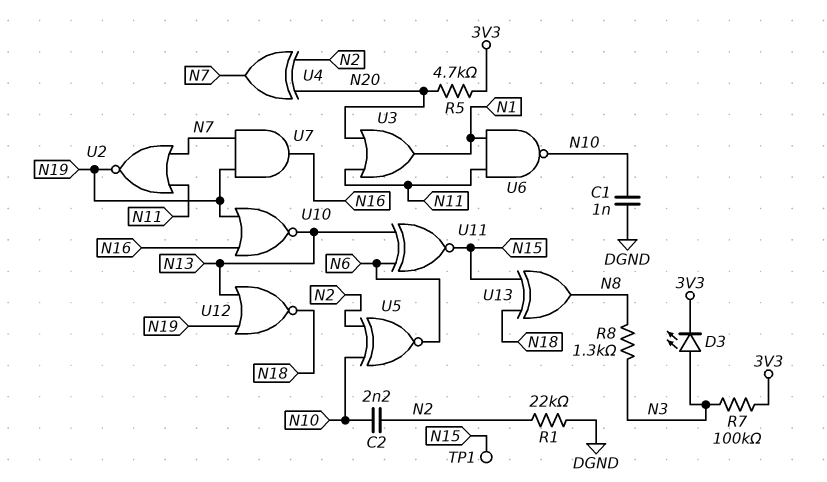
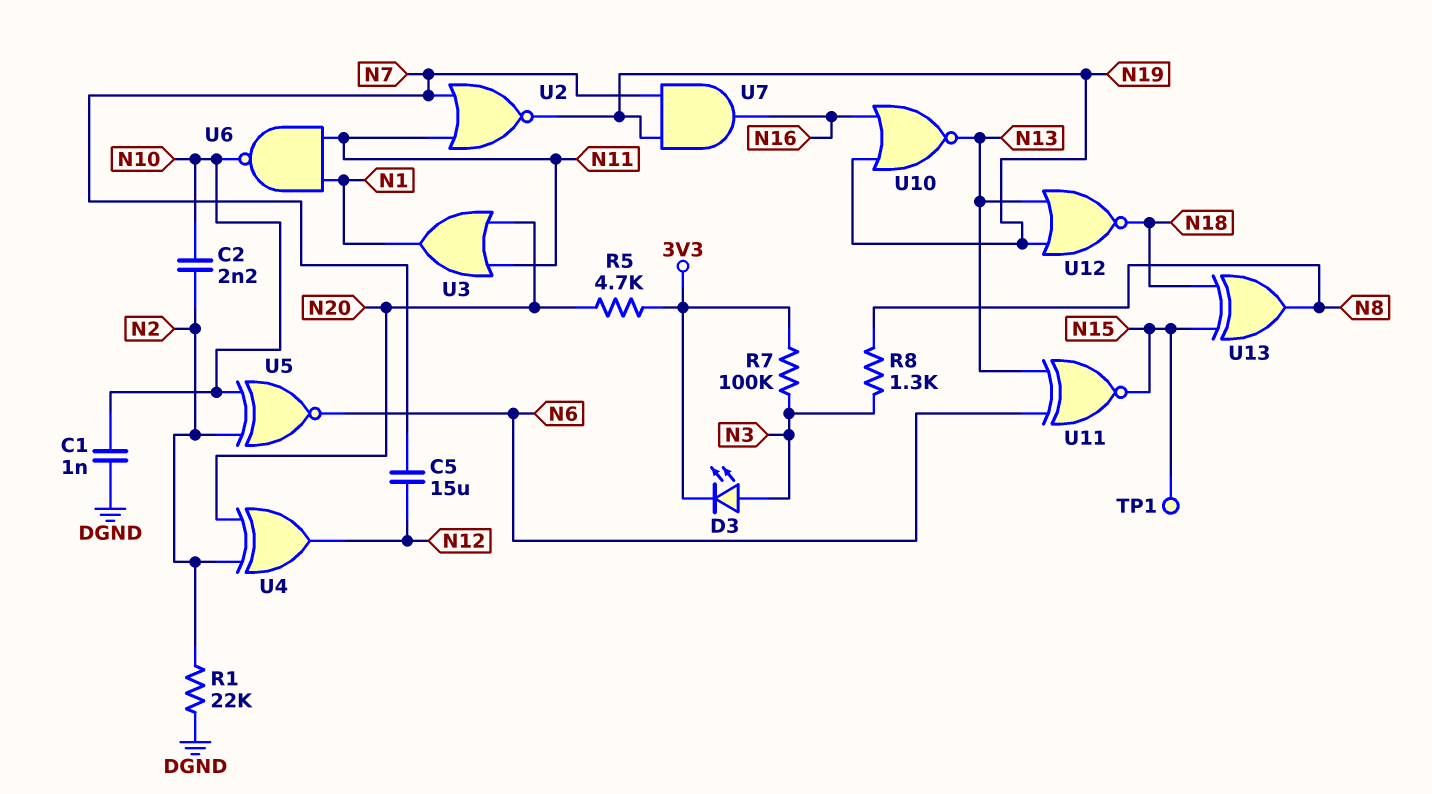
C5: none -> 15uF (N7, N12)
U4: XOR (in N2, in N20, out N7) -> XOR (in N2, in N20, out N12)

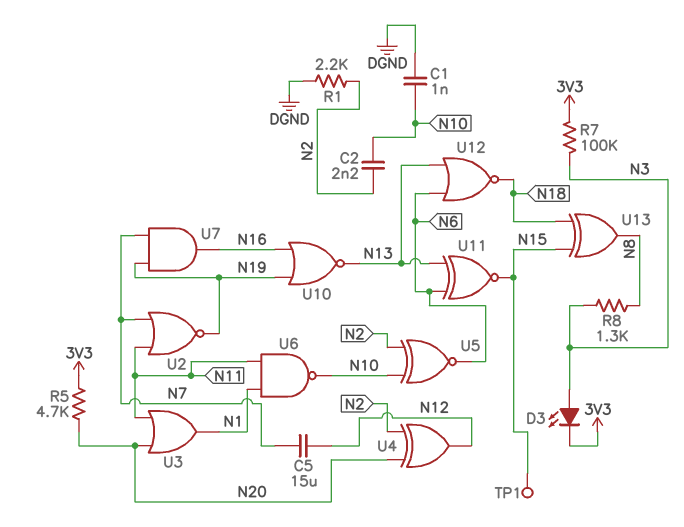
R1: 22k (DGND, N2) -> 2.2k (DGND, N2)
U12: NOR (in N13, in N19, out N18) -> NOR (in N6, in N13, out N18)

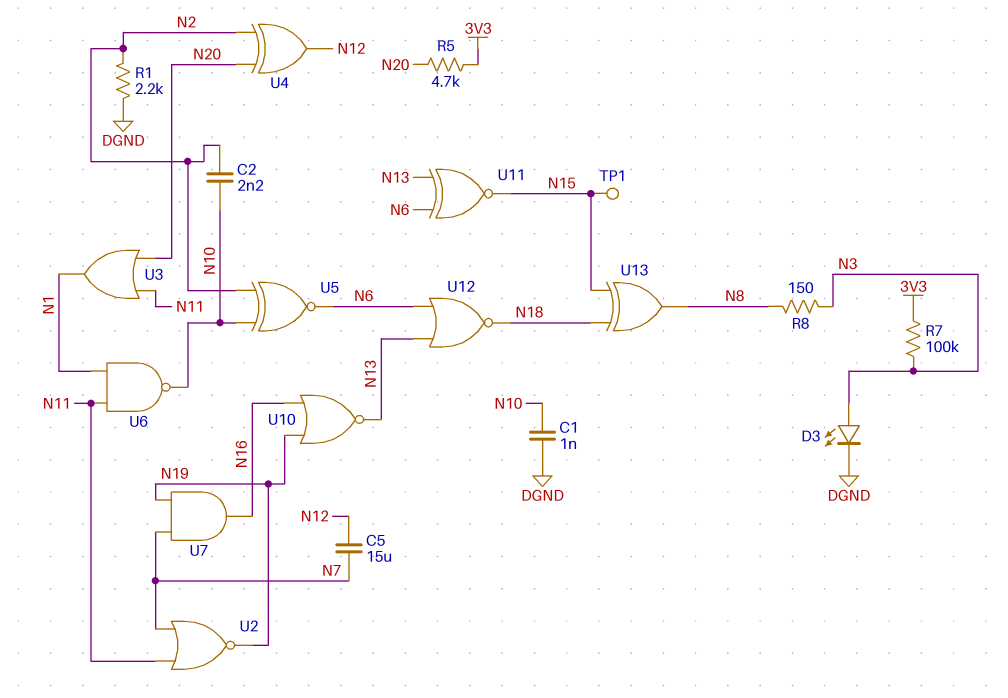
D3: LED (A N3, K 3V3) -> LED (A N3, K DGND)
R8: 1.3k (N3, N8) -> 150 (N3, N8)

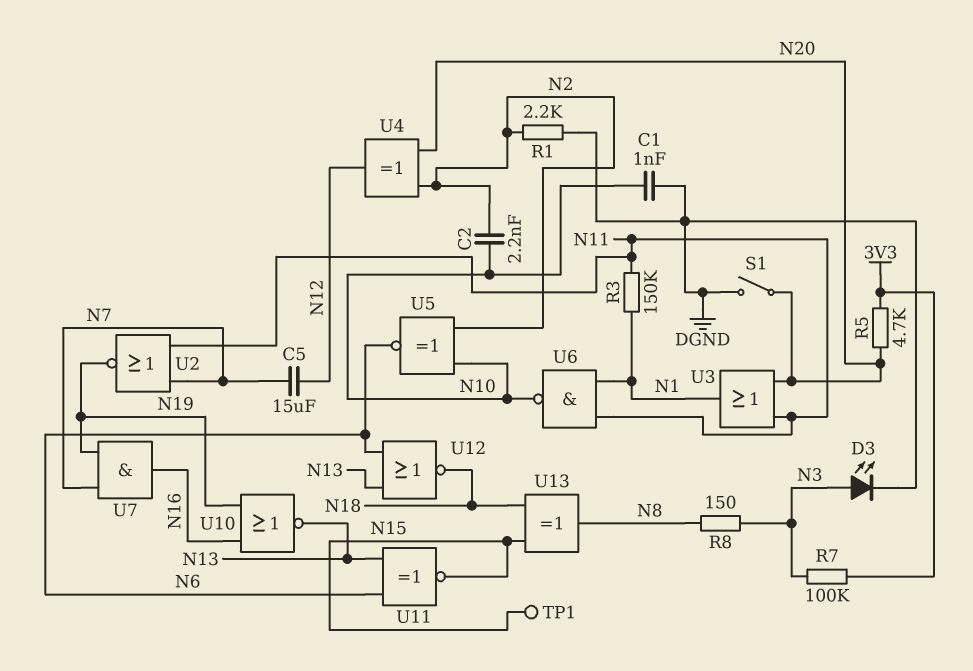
R3: none -> 150k (N1, N11)
S1: none -> switch (DGND, N20)

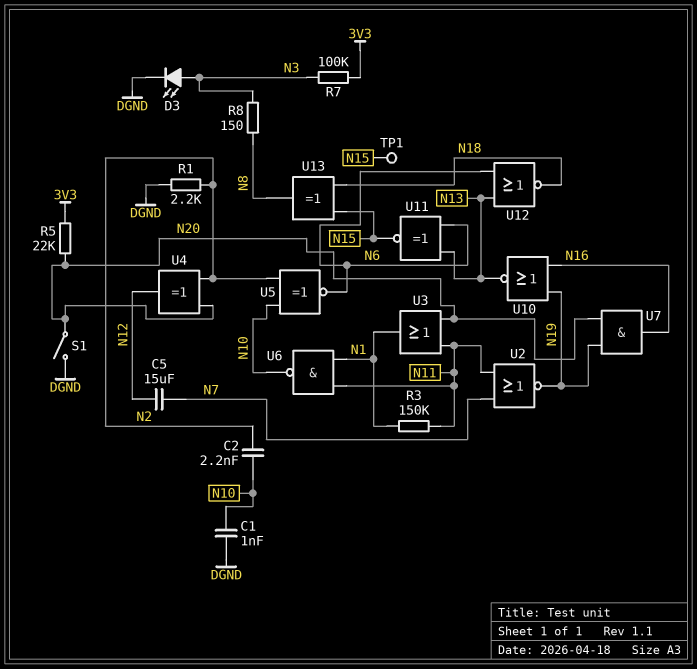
R5: 4.7k (3V3, N20) -> 22k (3V3, N20)
U7: AND (in N7, in N19, out N16) -> AND (in N19, in N20, out N16)

